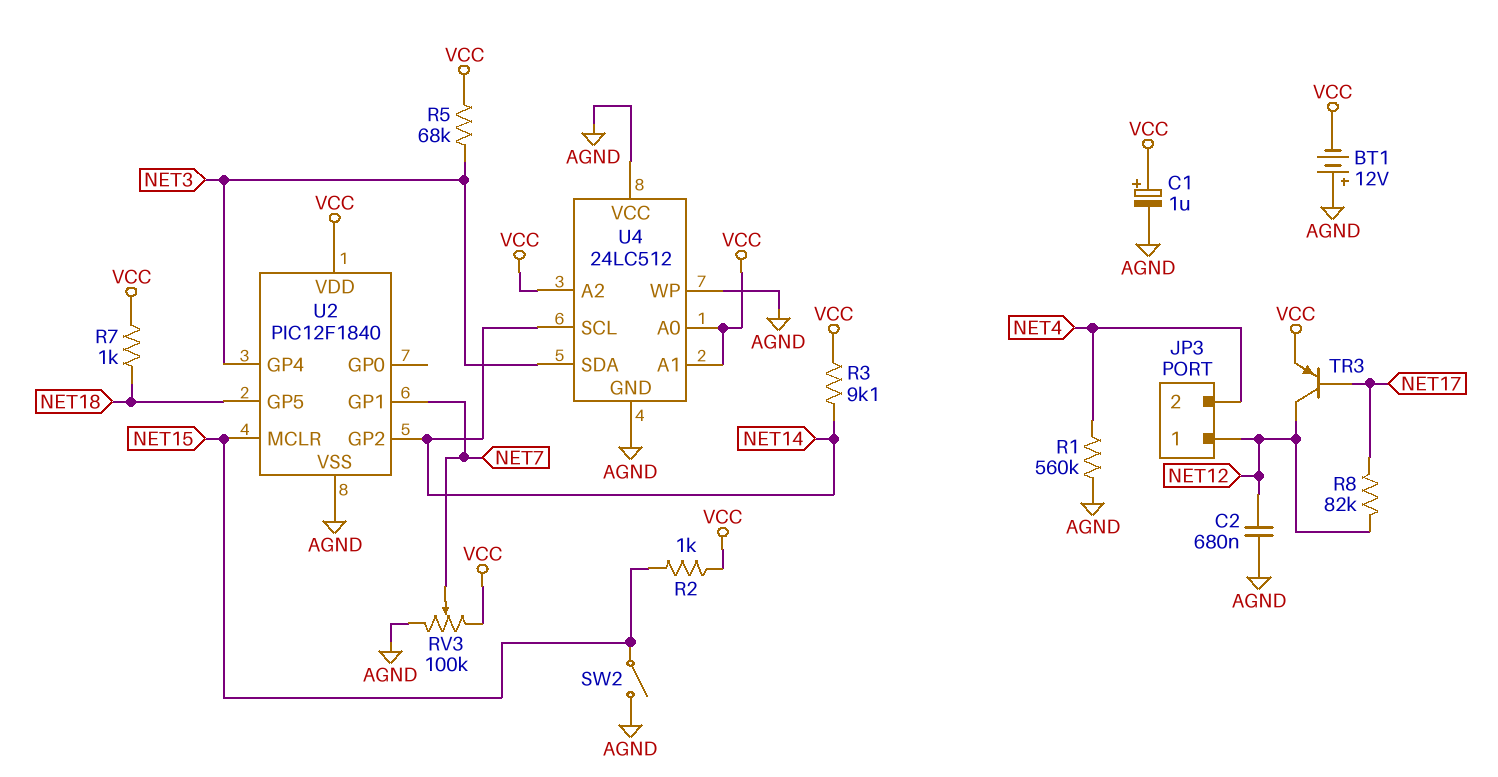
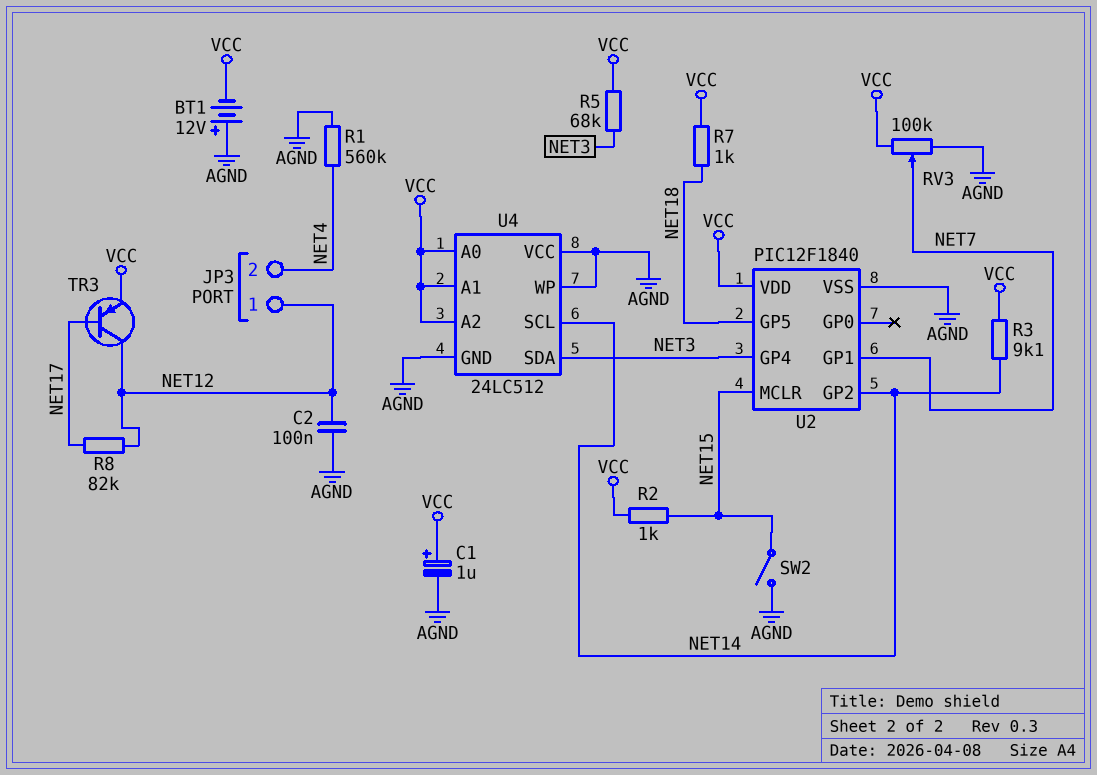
C2: 680nF (AGND, NET12) -> 100nF (AGND, NET12)

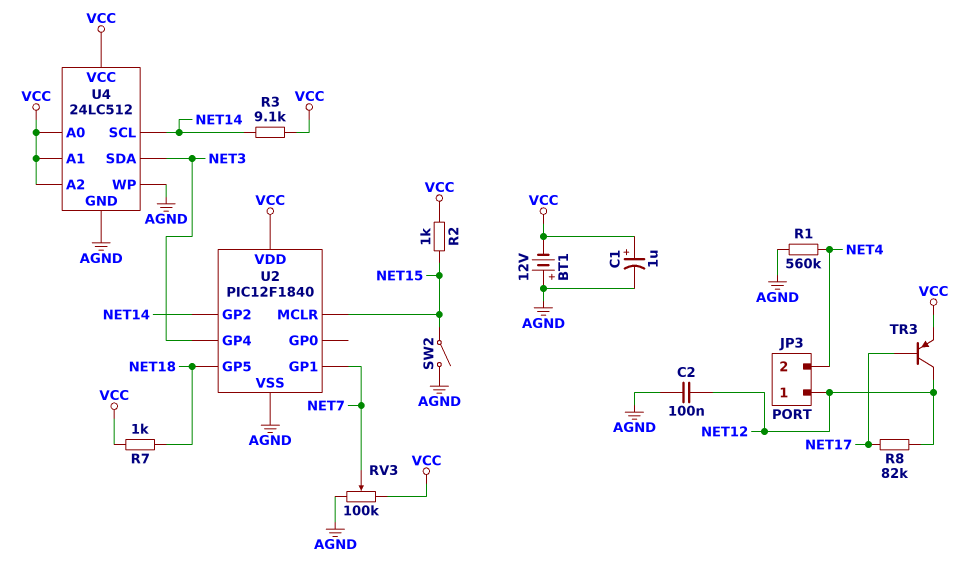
R5: 68k (NET3, VCC) -> none
U4 pin VCC: AGND -> VCC

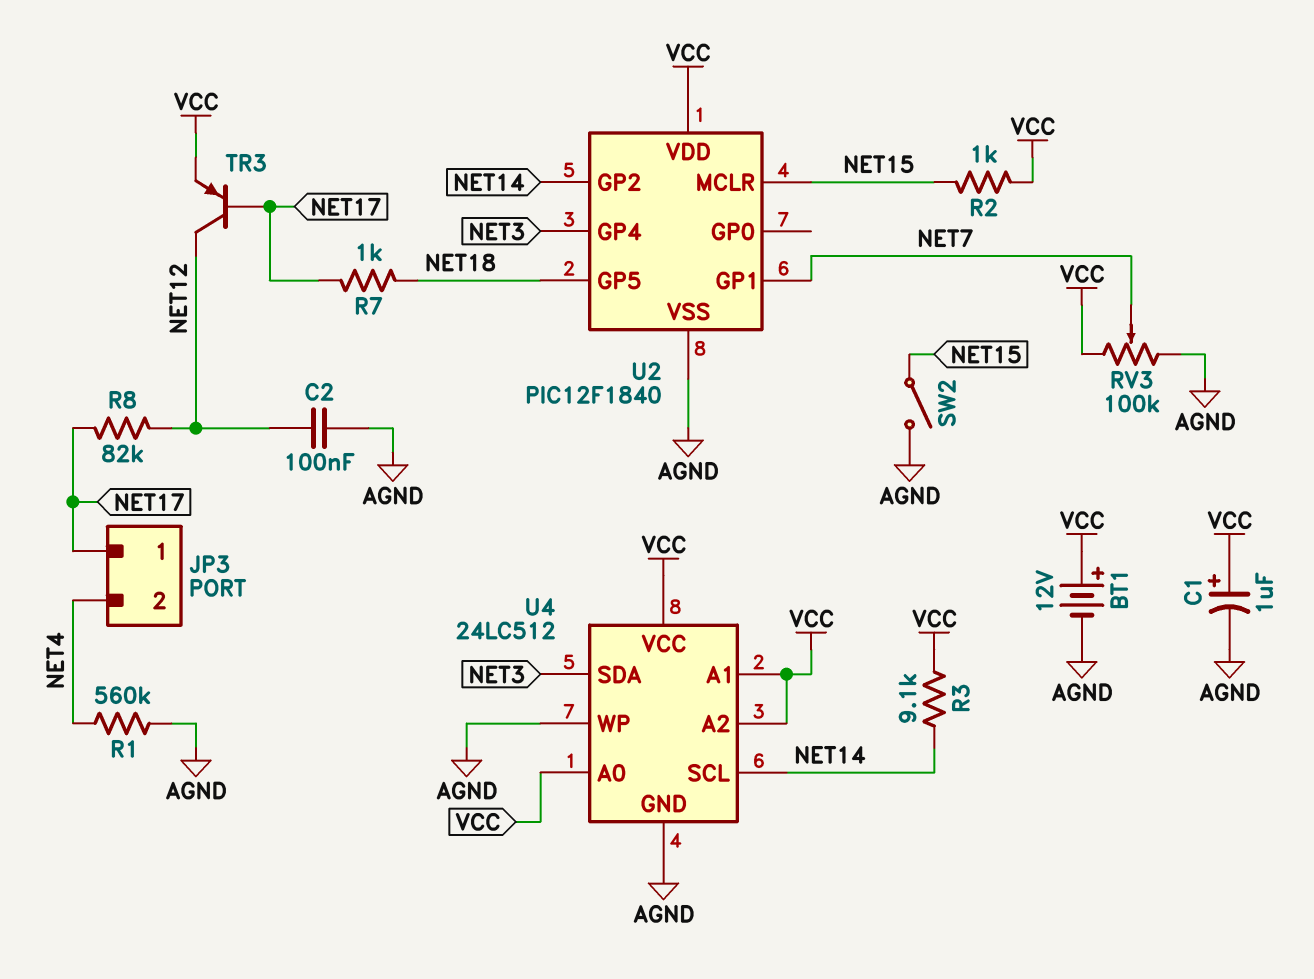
BT1: 12V (plus AGND, minus VCC) -> 12V (plus VCC, minus AGND)
JP3 pin 1: NET12 -> NET17
R7: 1k (NET18, VCC) -> 1k (NET17, NET18)

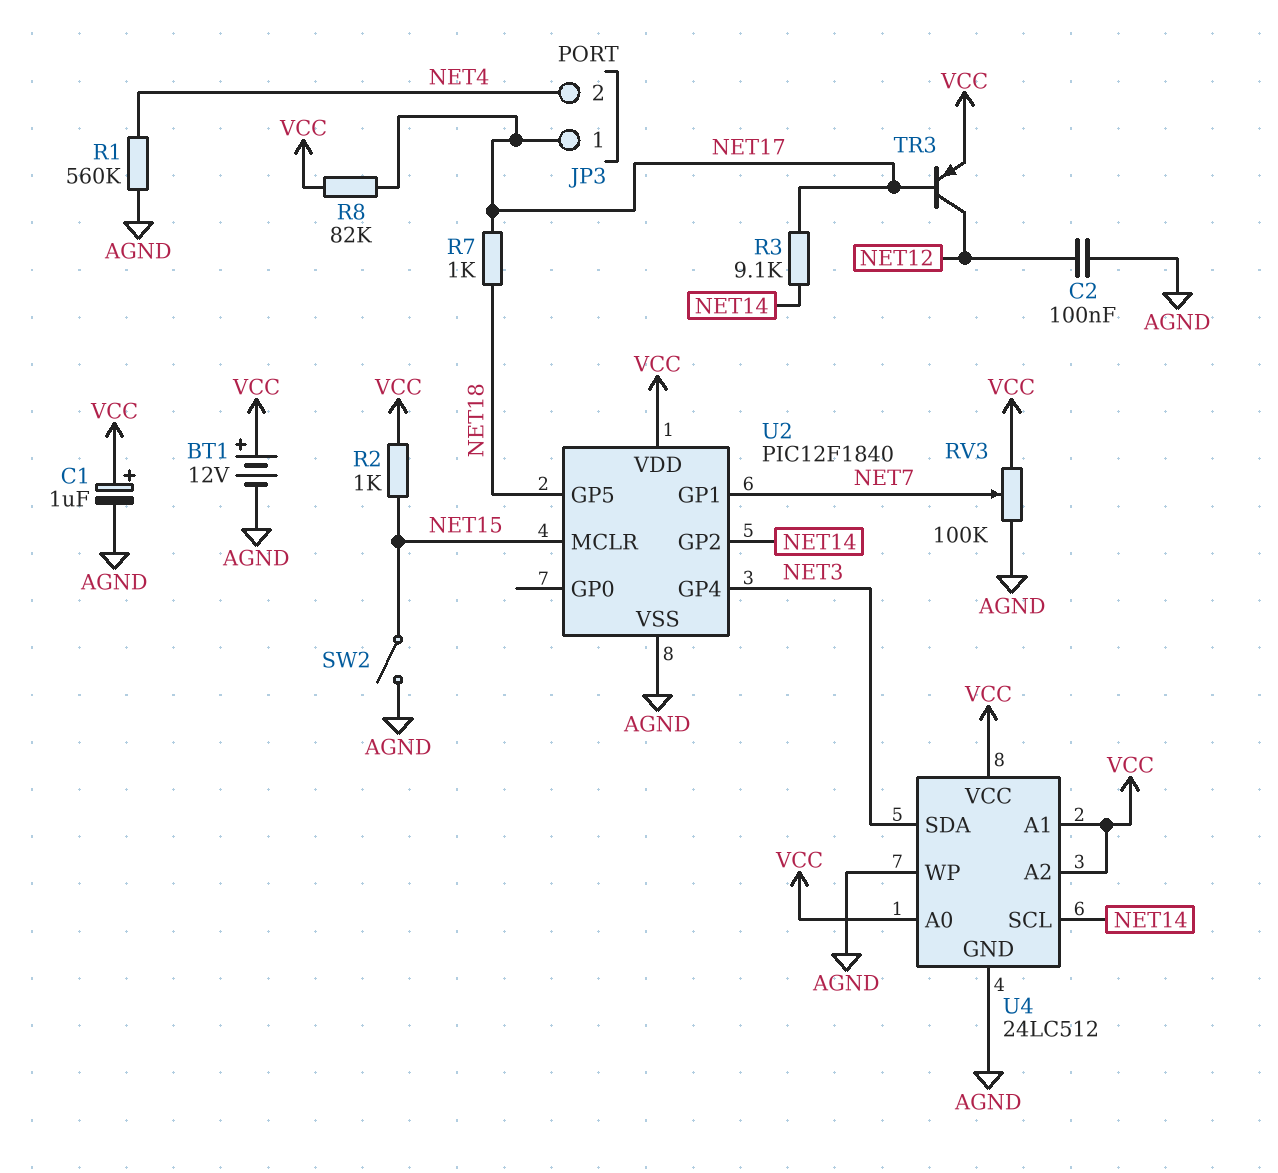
R3: 9.1k (NET14, VCC) -> 9.1k (NET14, NET17)
R8: 82k (NET12, NET17) -> 82k (NET17, VCC)

